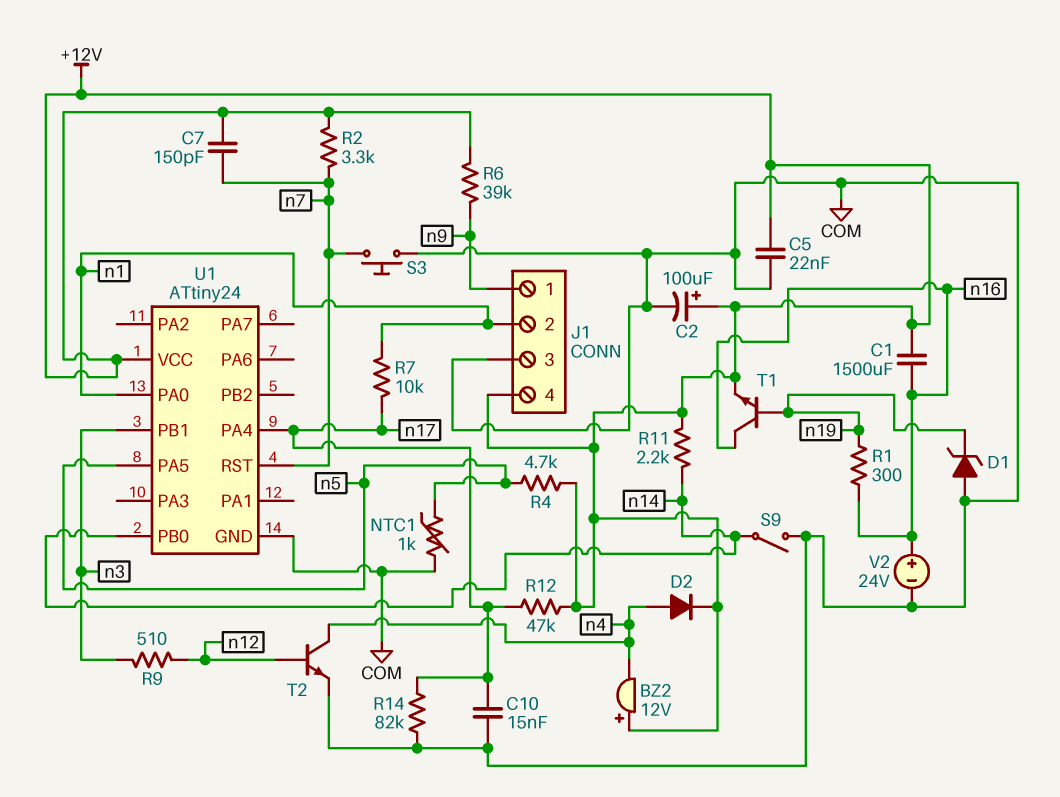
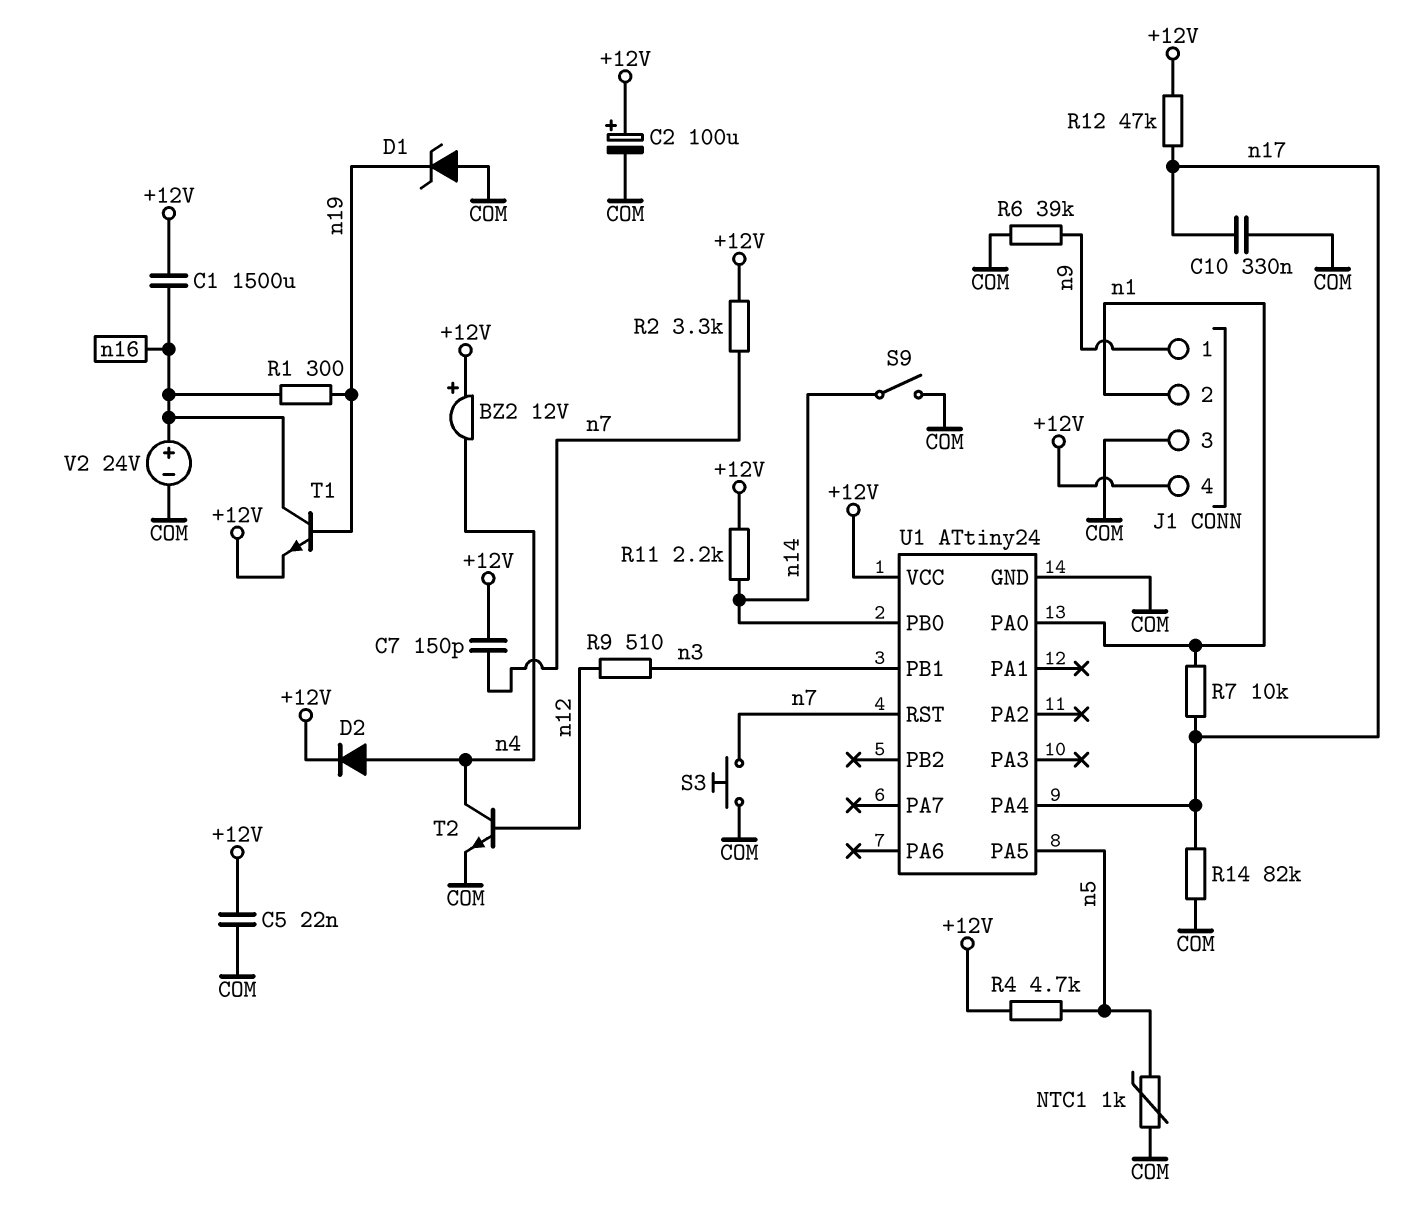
C10: 15nF (COM, n17) -> 330nF (COM, n17)
R6: 39k (+12V, n9) -> 39k (COM, n9)

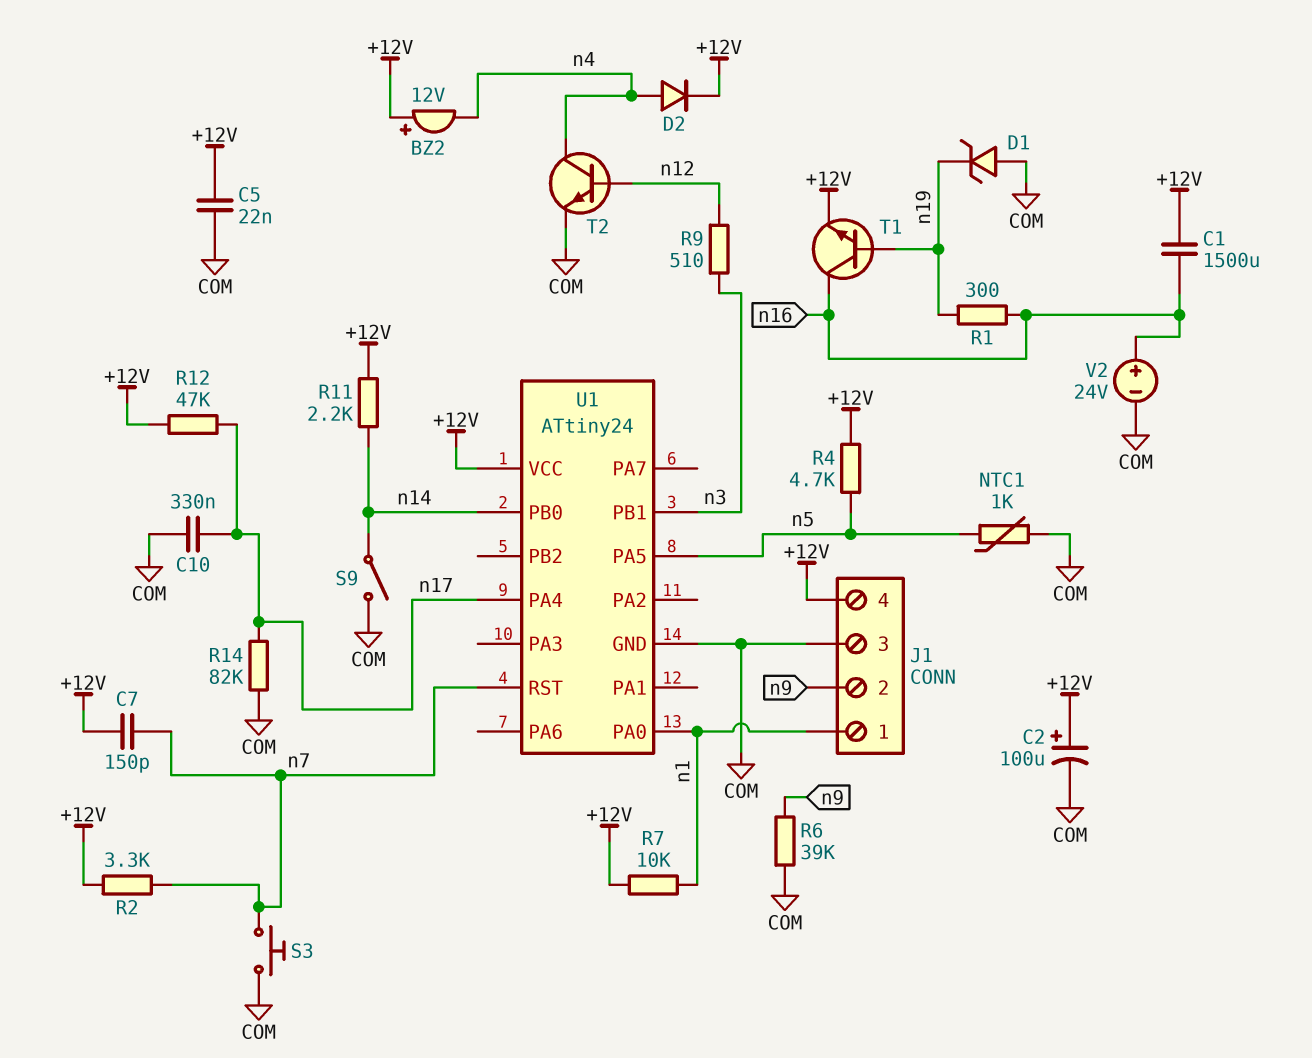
J1 pin 1: n9 -> n1
J1 pin 2: n1 -> n9
R7: 10k (n1, n17) -> 10k (+12V, n1)

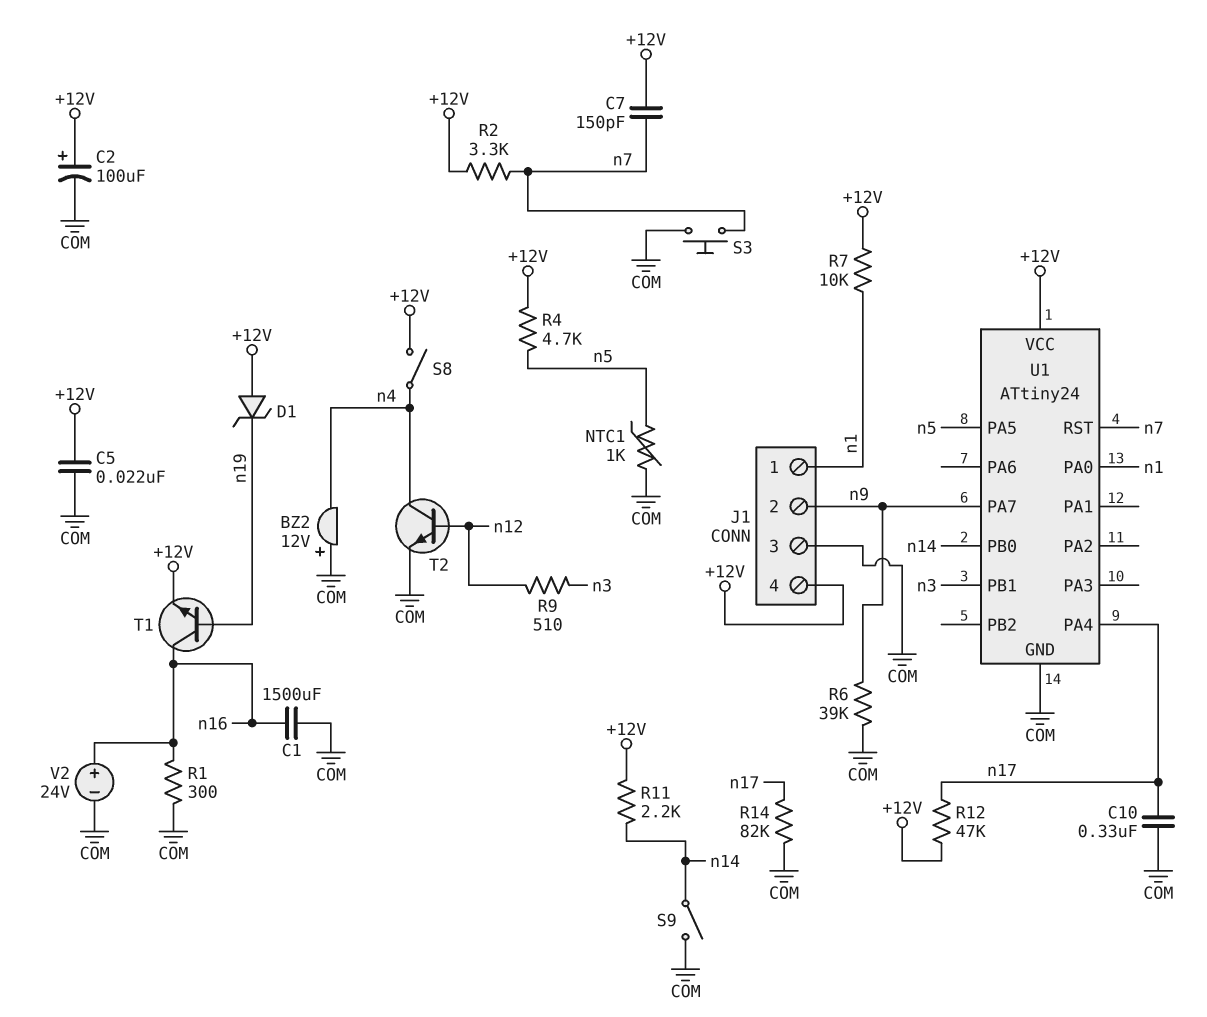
BZ2: buzzer 12V (plus +12V, minus n4) -> buzzer 12V (plus COM, minus n4)
C1: 1500uF (+12V, n16) -> 1500uF (COM, n16)
D1: zener (A COM, K n19) -> zener (A +12V, K n19)
D2: diode (A n4, K +12V) -> none
R1: 300 (n16, n19) -> 300 (COM, n16)
S8: none -> switch (+12V, n4)
U1 pin PA7: none -> n9

